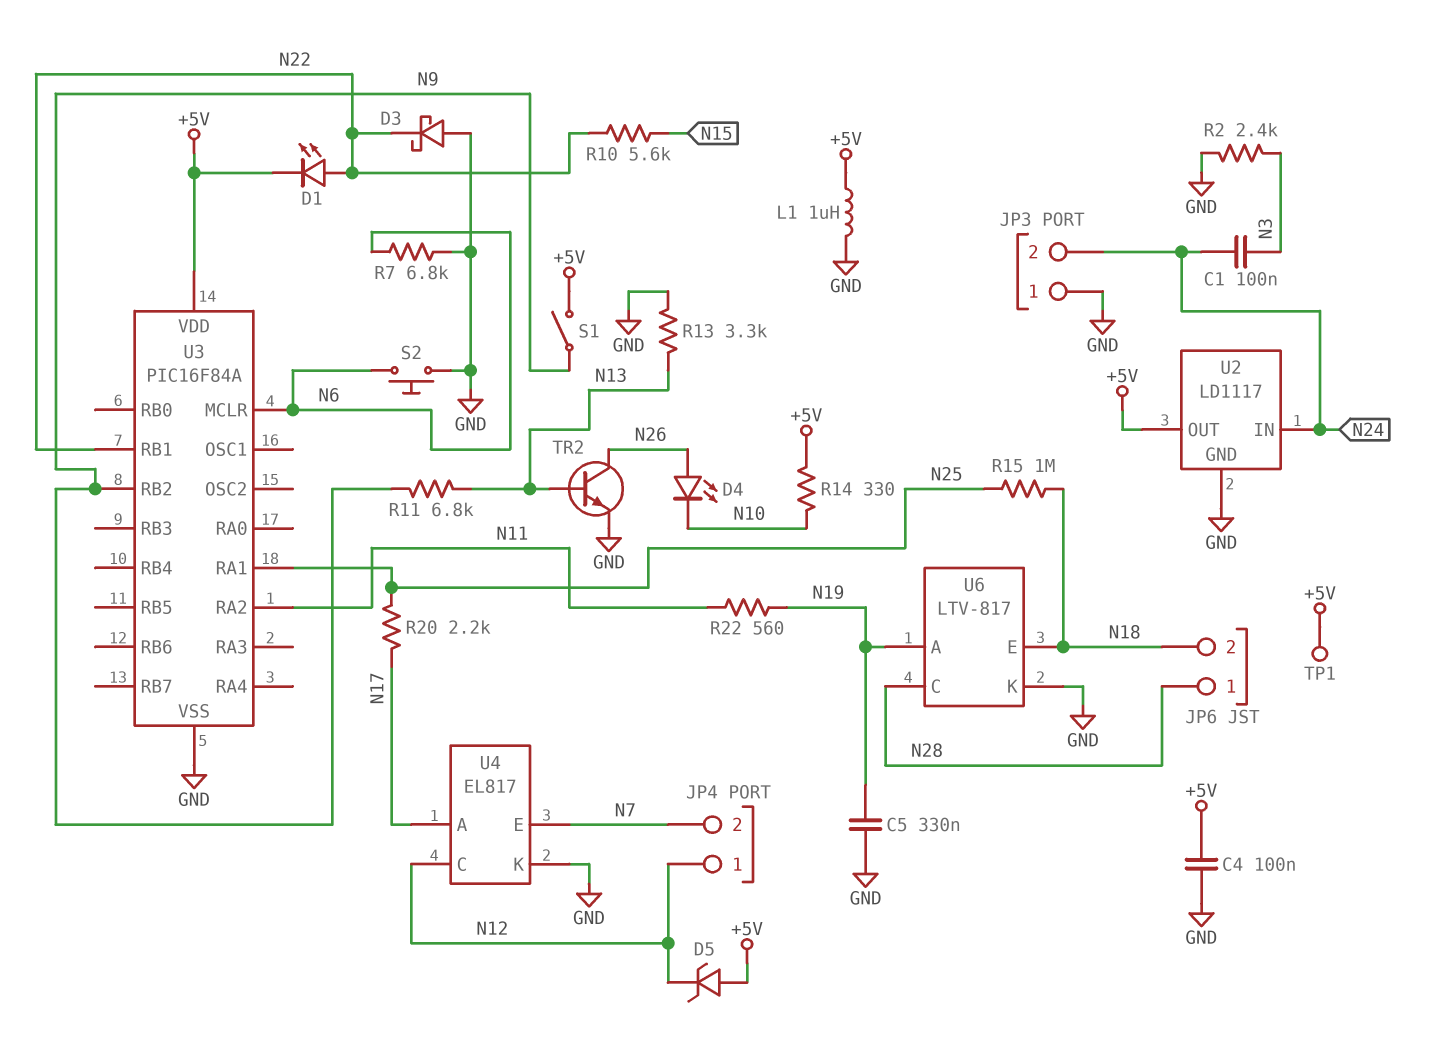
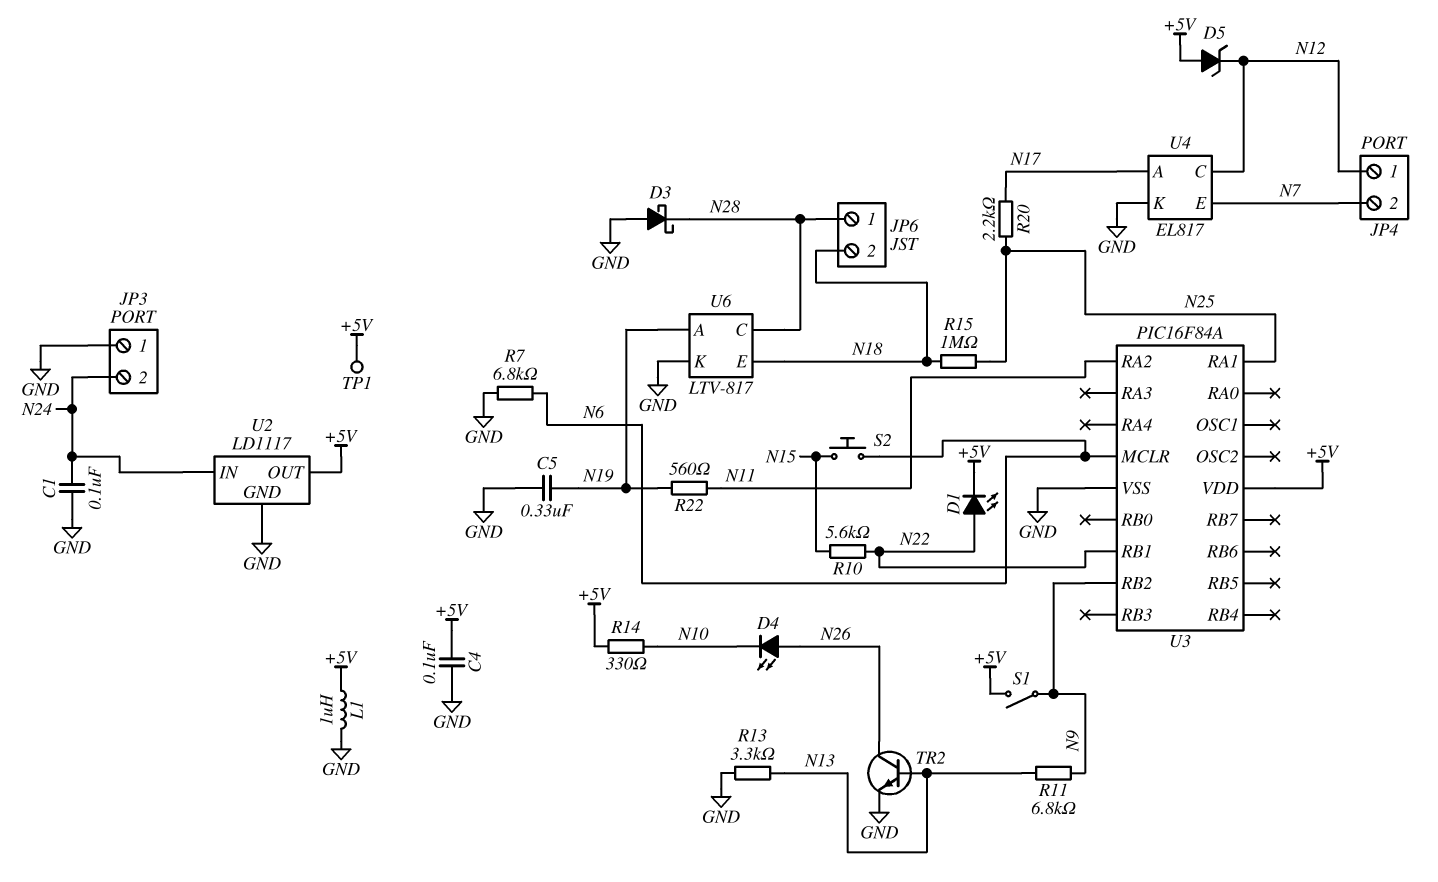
C1: 100nF (N3, N24) -> 100nF (GND, N24)
D3: schottky (A GND, K N22) -> schottky (A GND, K N28)
R2: 2.4k (GND, N3) -> none
S2: button (GND, N6) -> button (N6, N15)

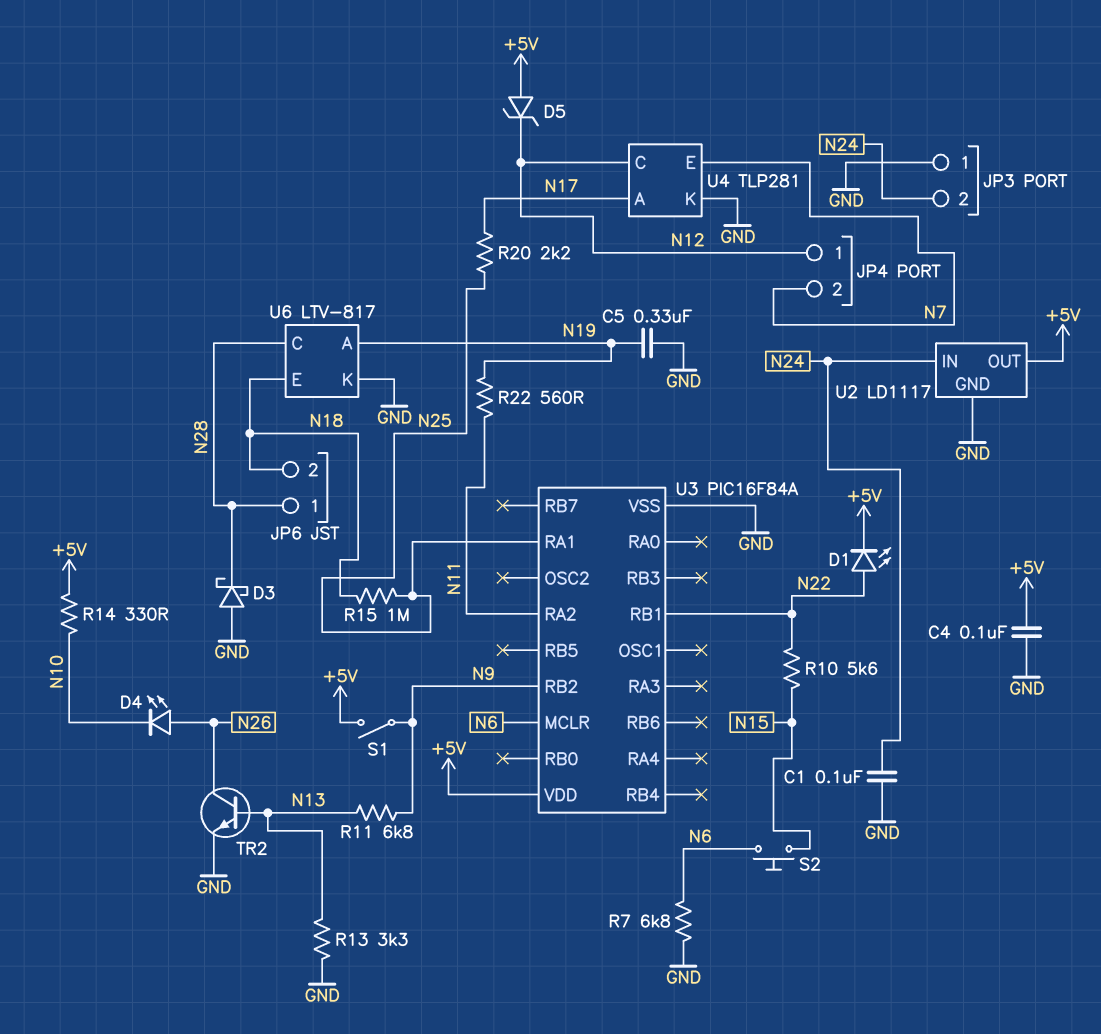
L1: 1uH (+5V, GND) -> none
TP1: test point (+5V) -> none
U4: EL817 -> TLP281

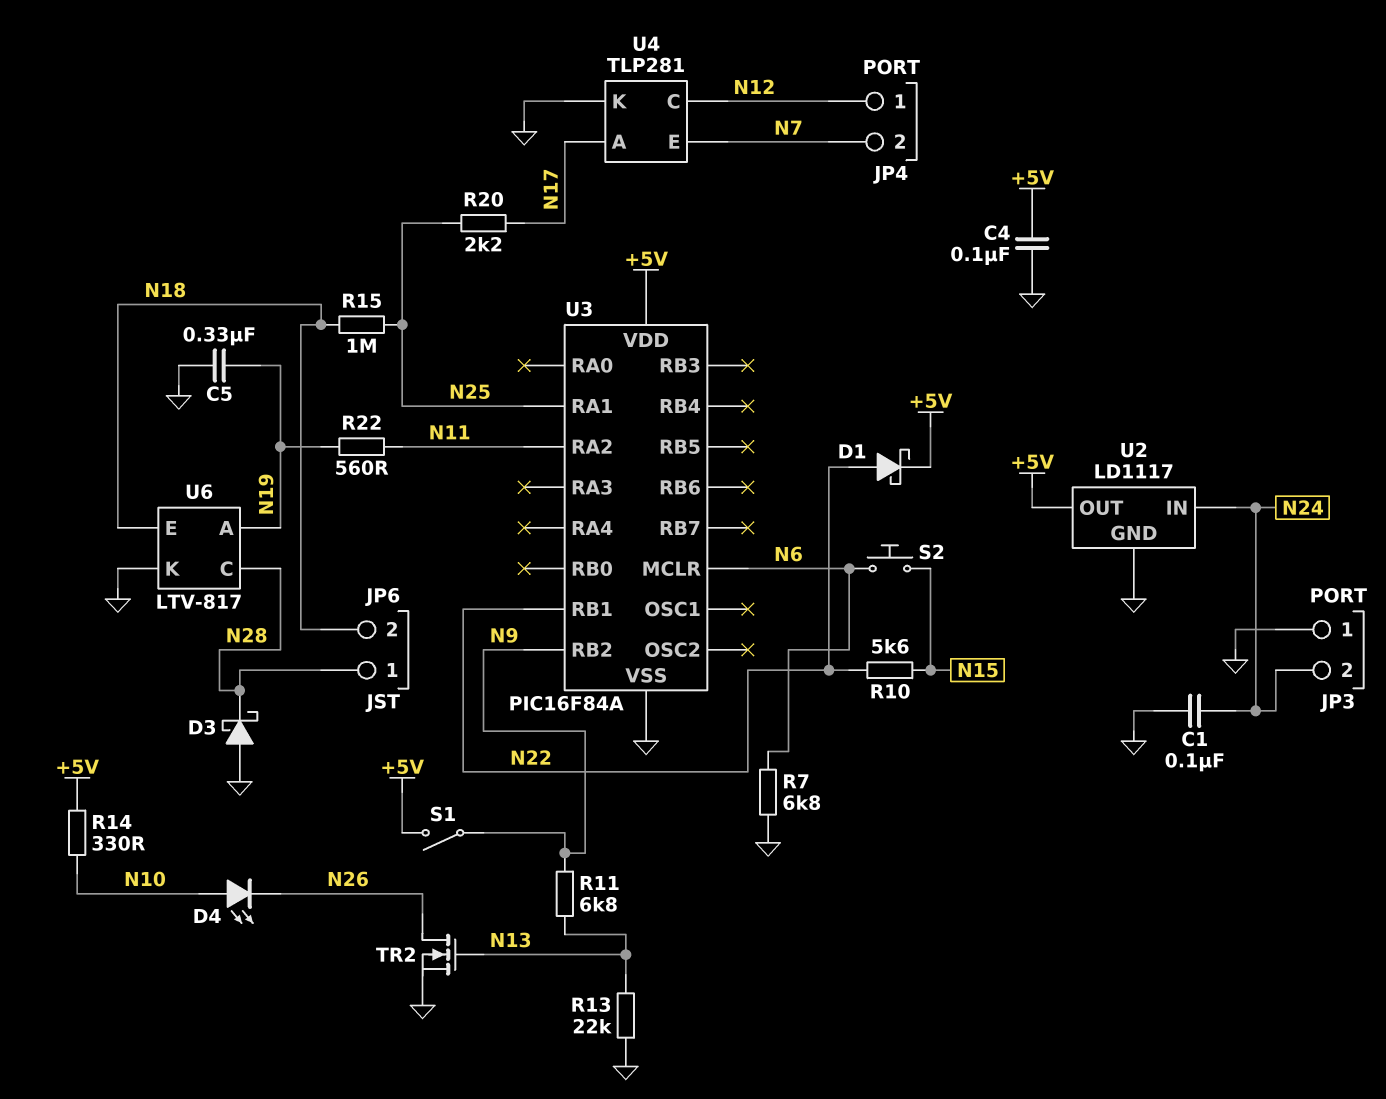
D1: LED (A N22, K +5V) -> schottky (A N22, K +5V)
D4: LED (A N26, K N10) -> LED (A N10, K N26)
D5: zener (A +5V, K N12) -> none
R13: 3.3k (GND, N13) -> 22k (GND, N13)
TR2: NPN (B N13, C N26, E GND) -> NMOS (G N13, D N26, S GND)

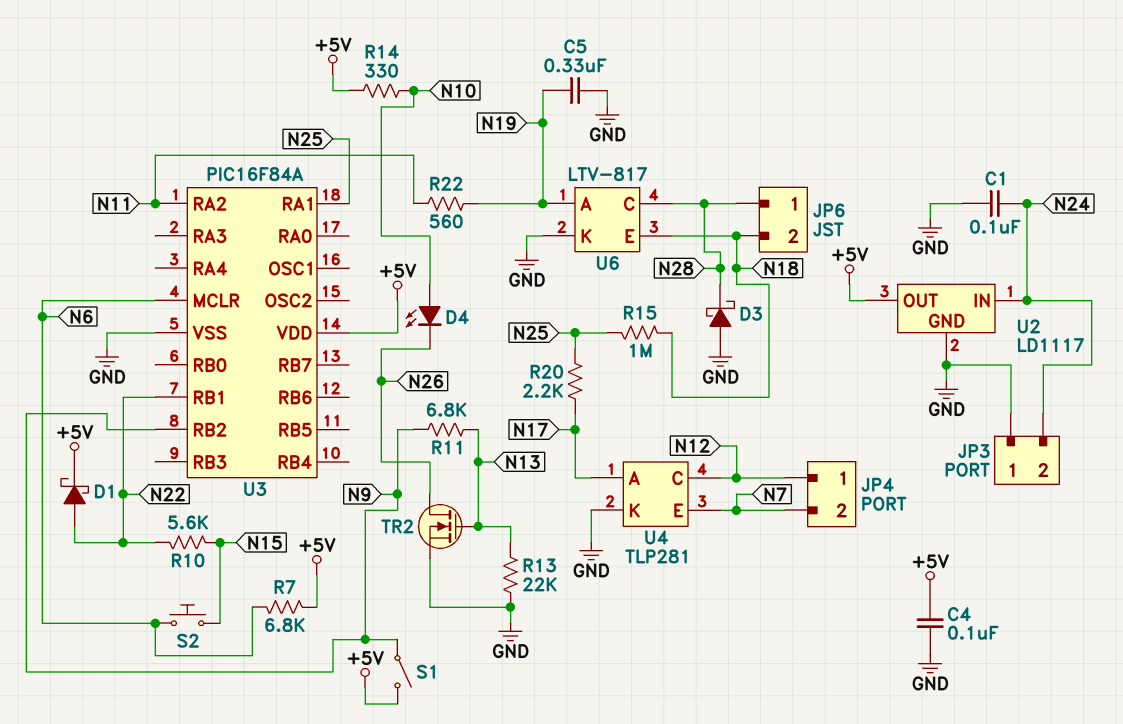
R7: 6.8k (GND, N6) -> 6.8k (+5V, N6)

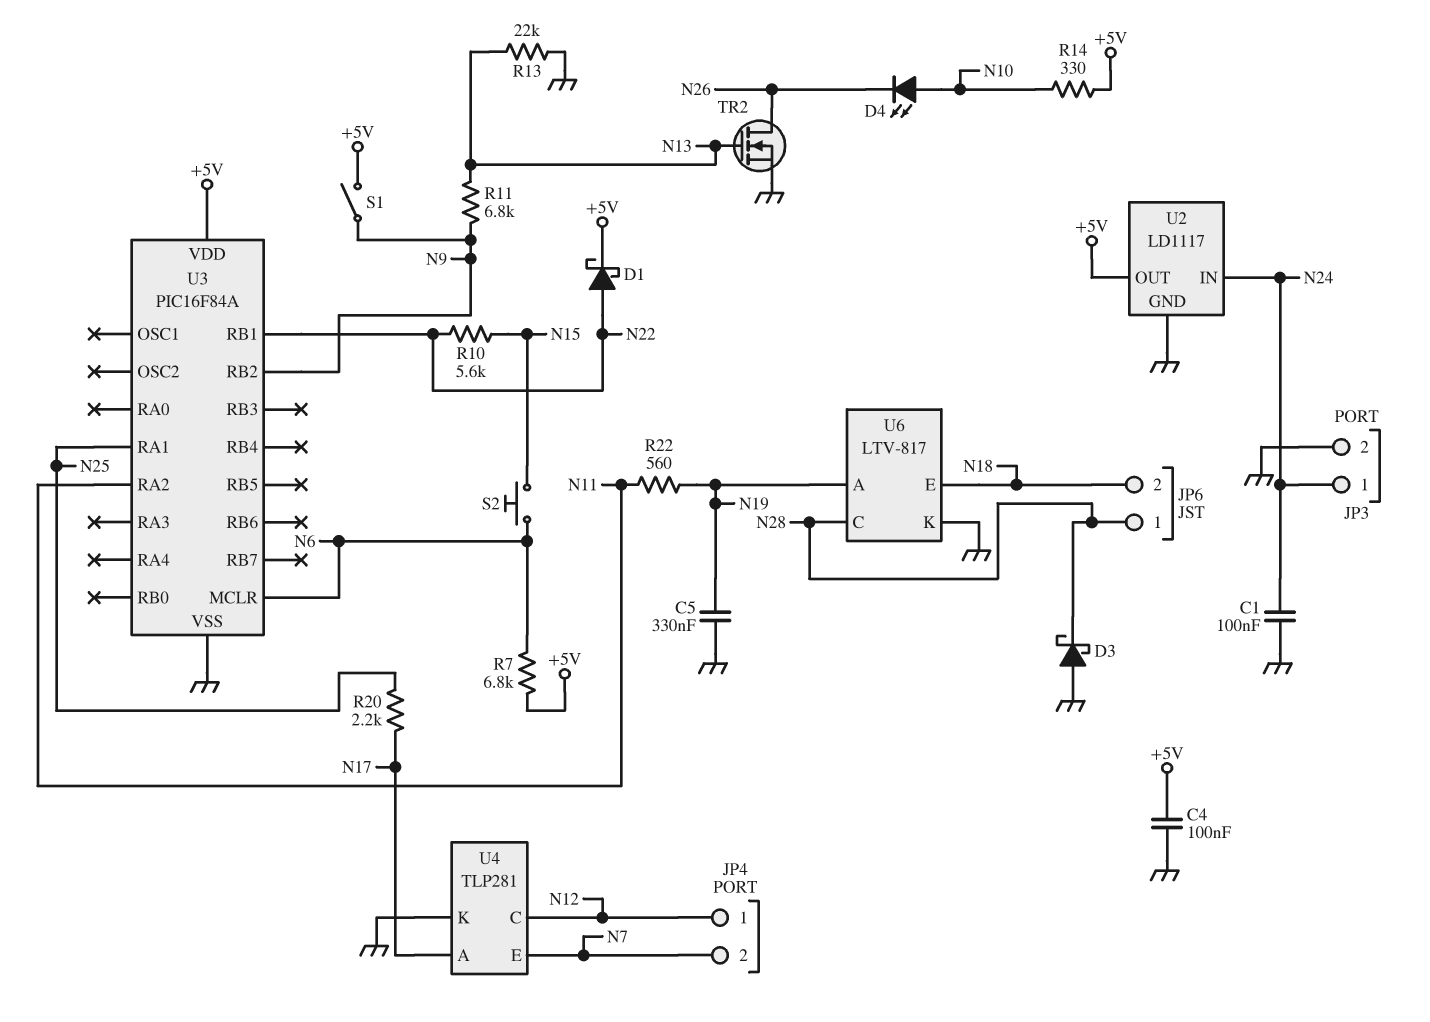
JP3 pin 1: GND -> N24
JP3 pin 2: N24 -> GND
R15: 1M (N18, N25) -> none

